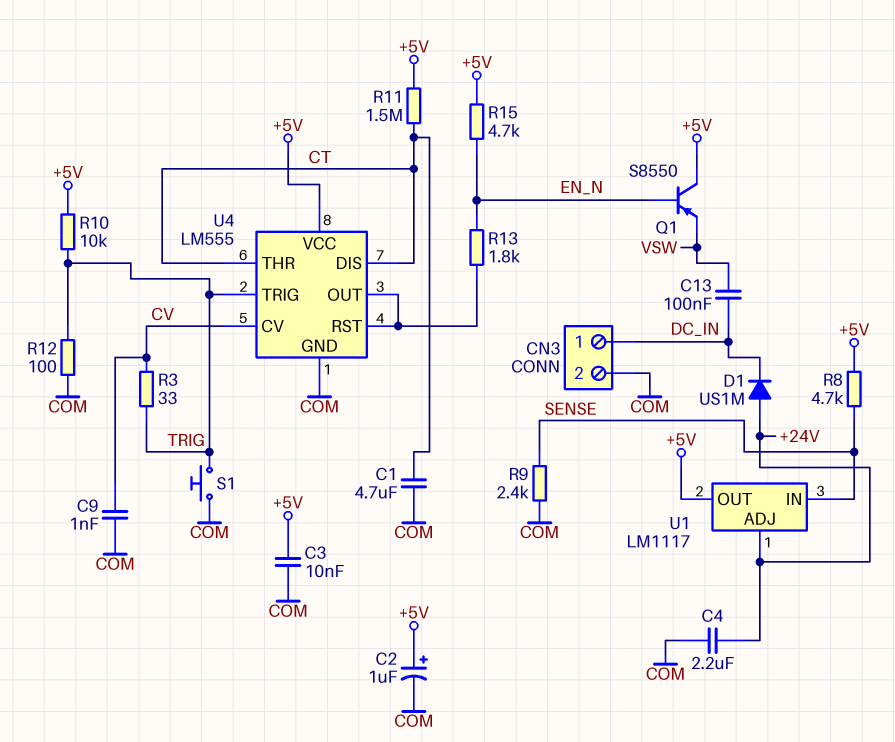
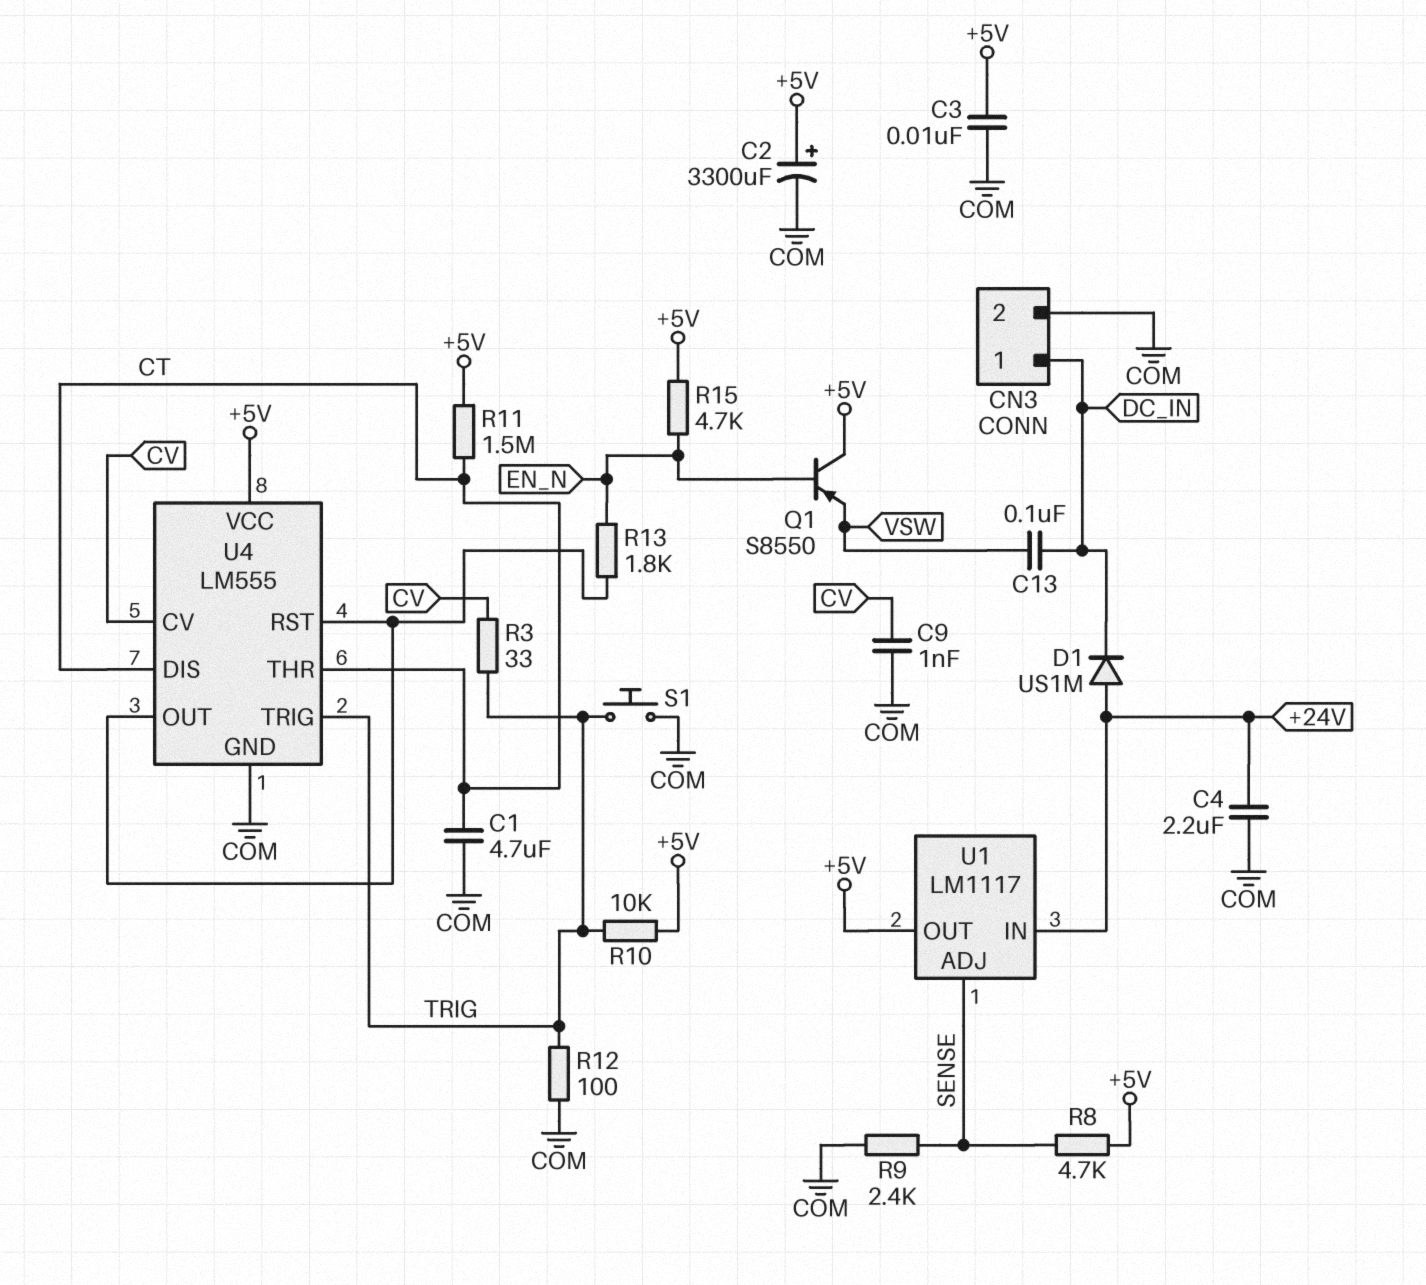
C2: 1uF (plus +5V, minus COM) -> 3300uF (plus +5V, minus COM)
U1 pin ADJ: +24V -> SENSE
U1 pin IN: SENSE -> +24V

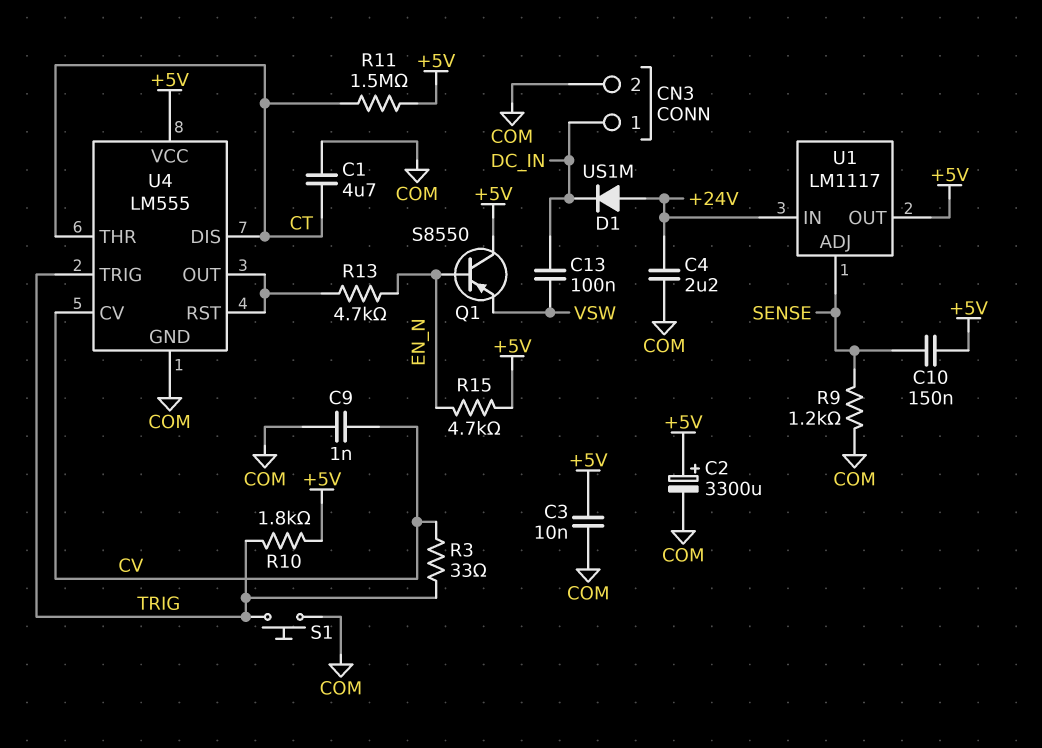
C10: none -> 150nF (+5V, SENSE)
R8: 4.7k (+5V, SENSE) -> none
R9: 2.4k (COM, SENSE) -> 1.2k (COM, SENSE)
R10: 10k (+5V, TRIG) -> 1.8k (+5V, TRIG)
R12: 100 (COM, TRIG) -> none
R13: 1.8k (EN_N, U4/OUT) -> 4.7k (EN_N, U4/OUT)

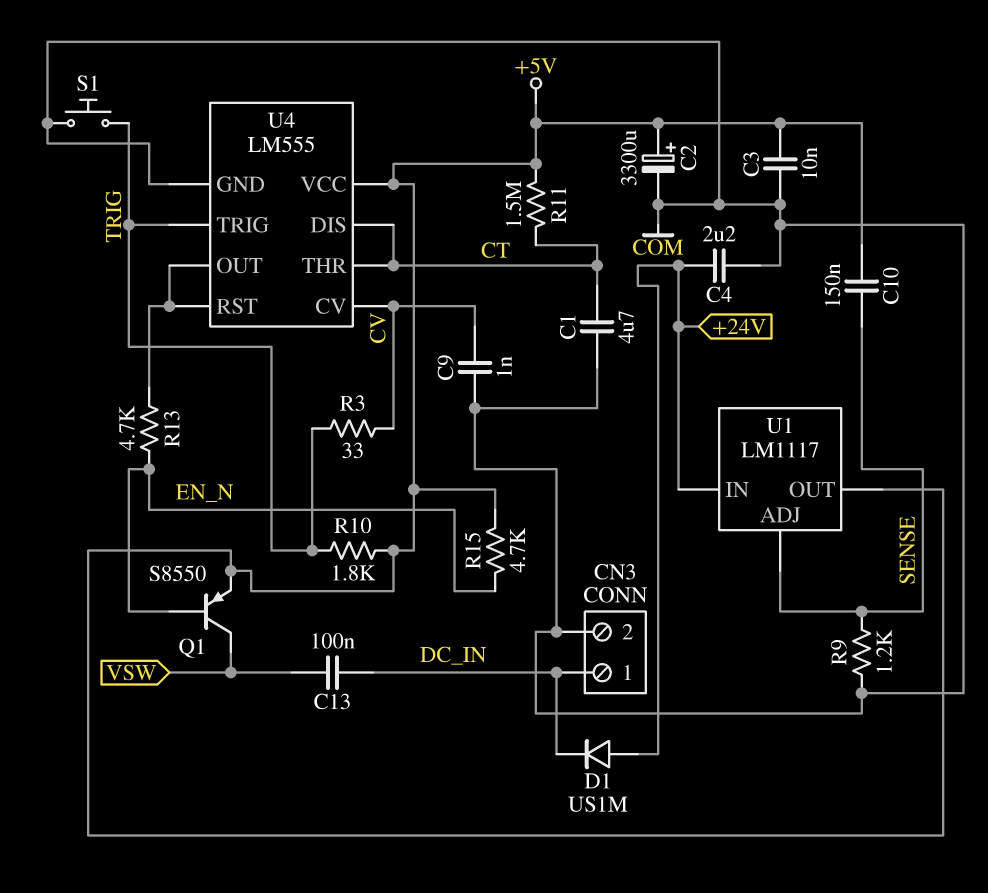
Q1: PNP S8550 (B EN_N, C +5V, E VSW) -> PNP S8550 (B EN_N, C VSW, E +5V)

